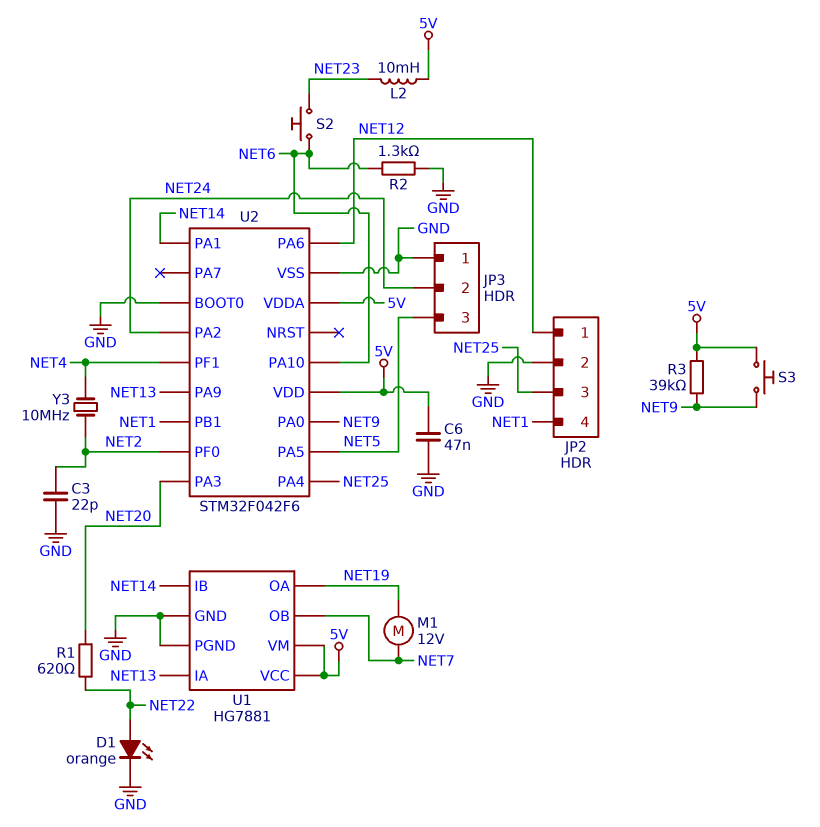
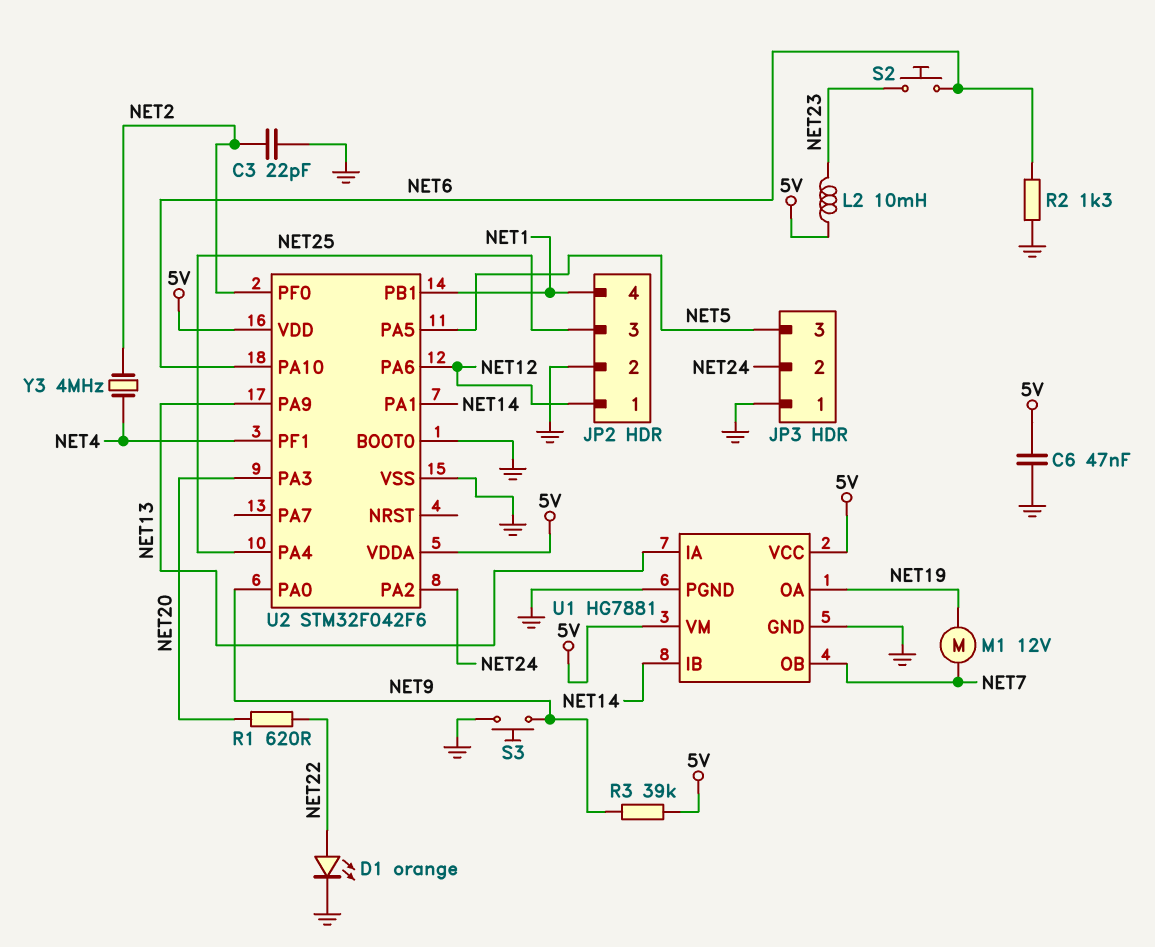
S3: button (5V, NET9) -> button (GND, NET9)
Y3: 10MHz (NET2, NET4) -> 4MHz (NET2, NET4)

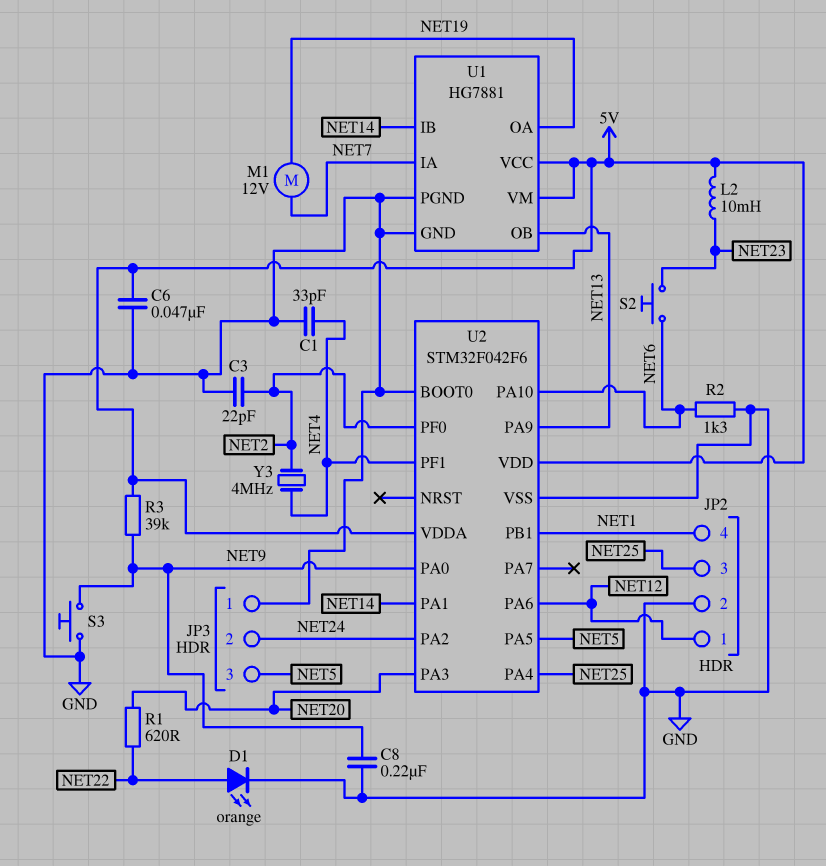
C1: none -> 33pF (GND, NET4)
C8: none -> 220nF (GND, NET9)
U1 pin IA: NET13 -> NET7
U1 pin OB: NET7 -> NET13

